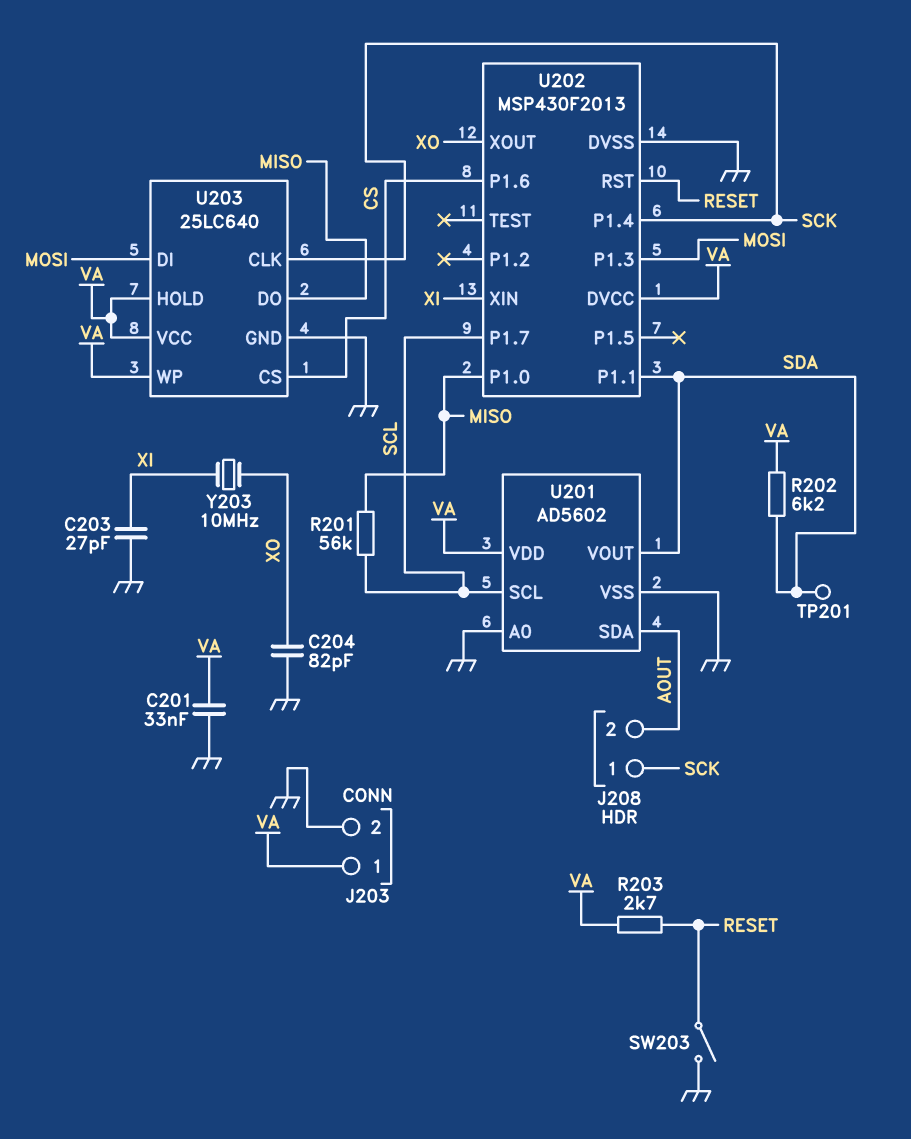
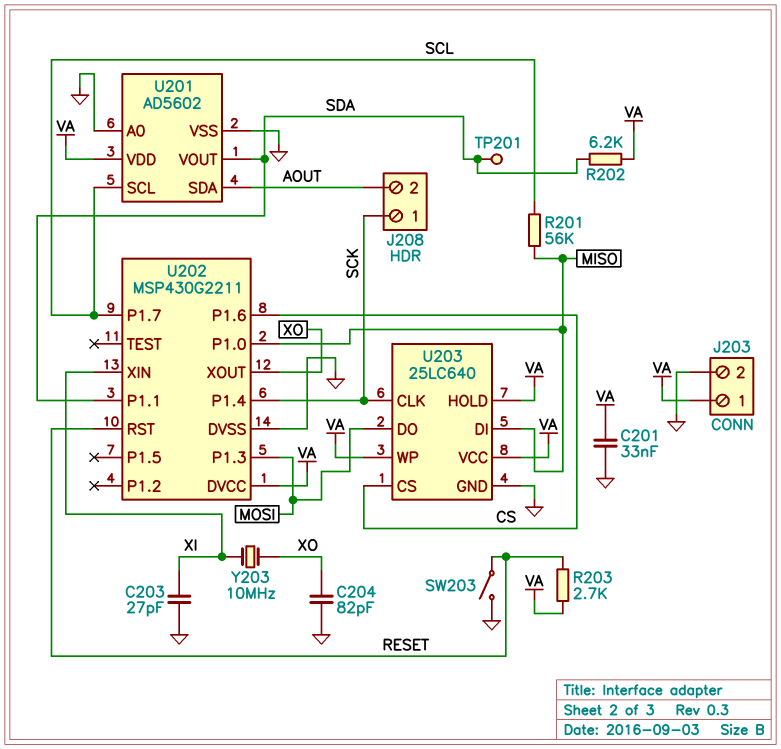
U202: MSP430F2013 -> MSP430G2211
U203 pin DI: MOSI -> MISO
U203 pin DO: MISO -> MOSI

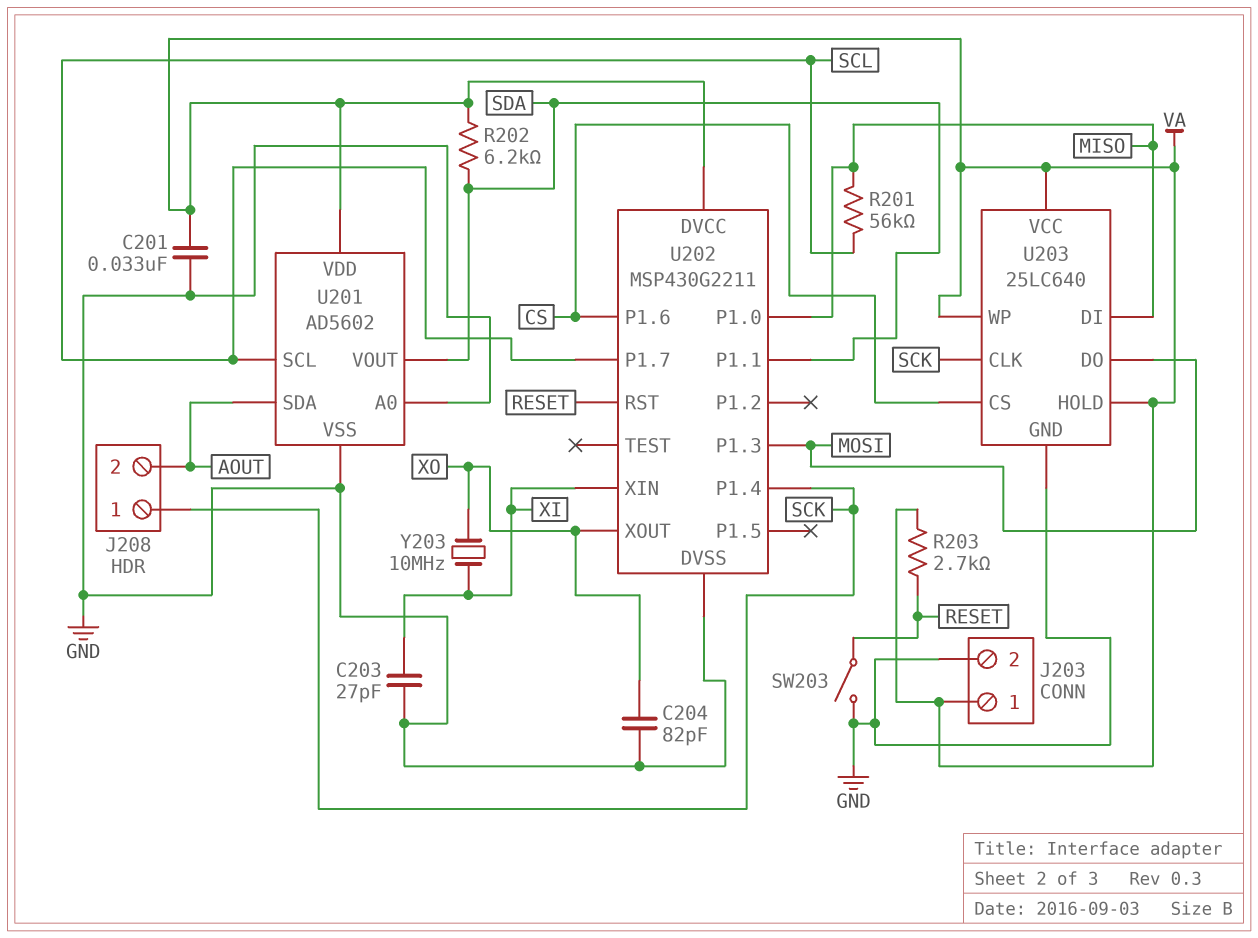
TP201: test point (SDA) -> none

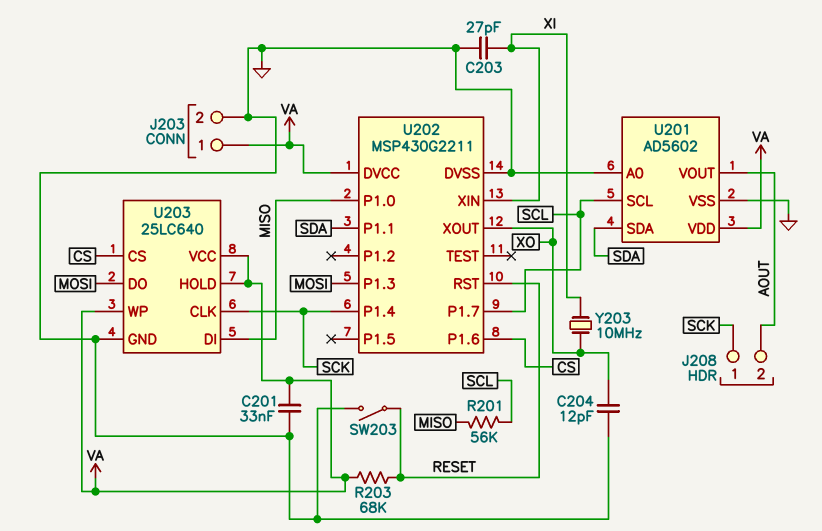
C204: 82pF (GND, XO) -> 12pF (GND, XO)
R202: 6.2k (SDA, VA) -> none
R203: 2.7k (RESET, VA) -> 68k (RESET, VA)
U201 pin SDA: AOUT -> SDA
U201 pin VOUT: SDA -> AOUT

